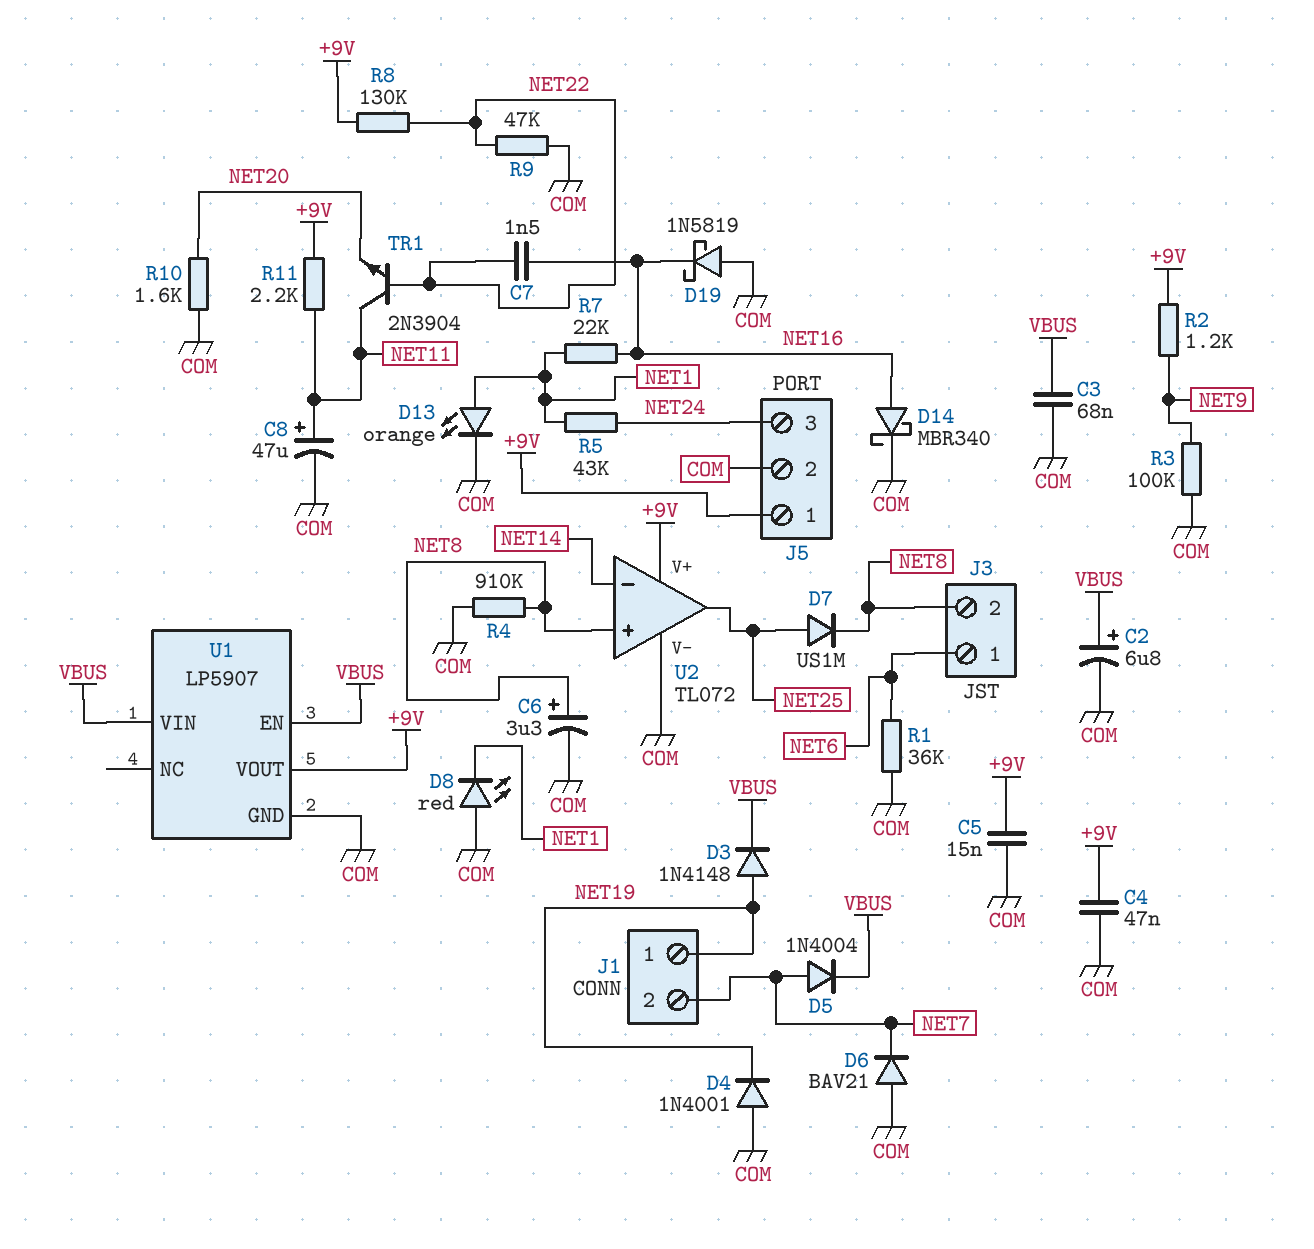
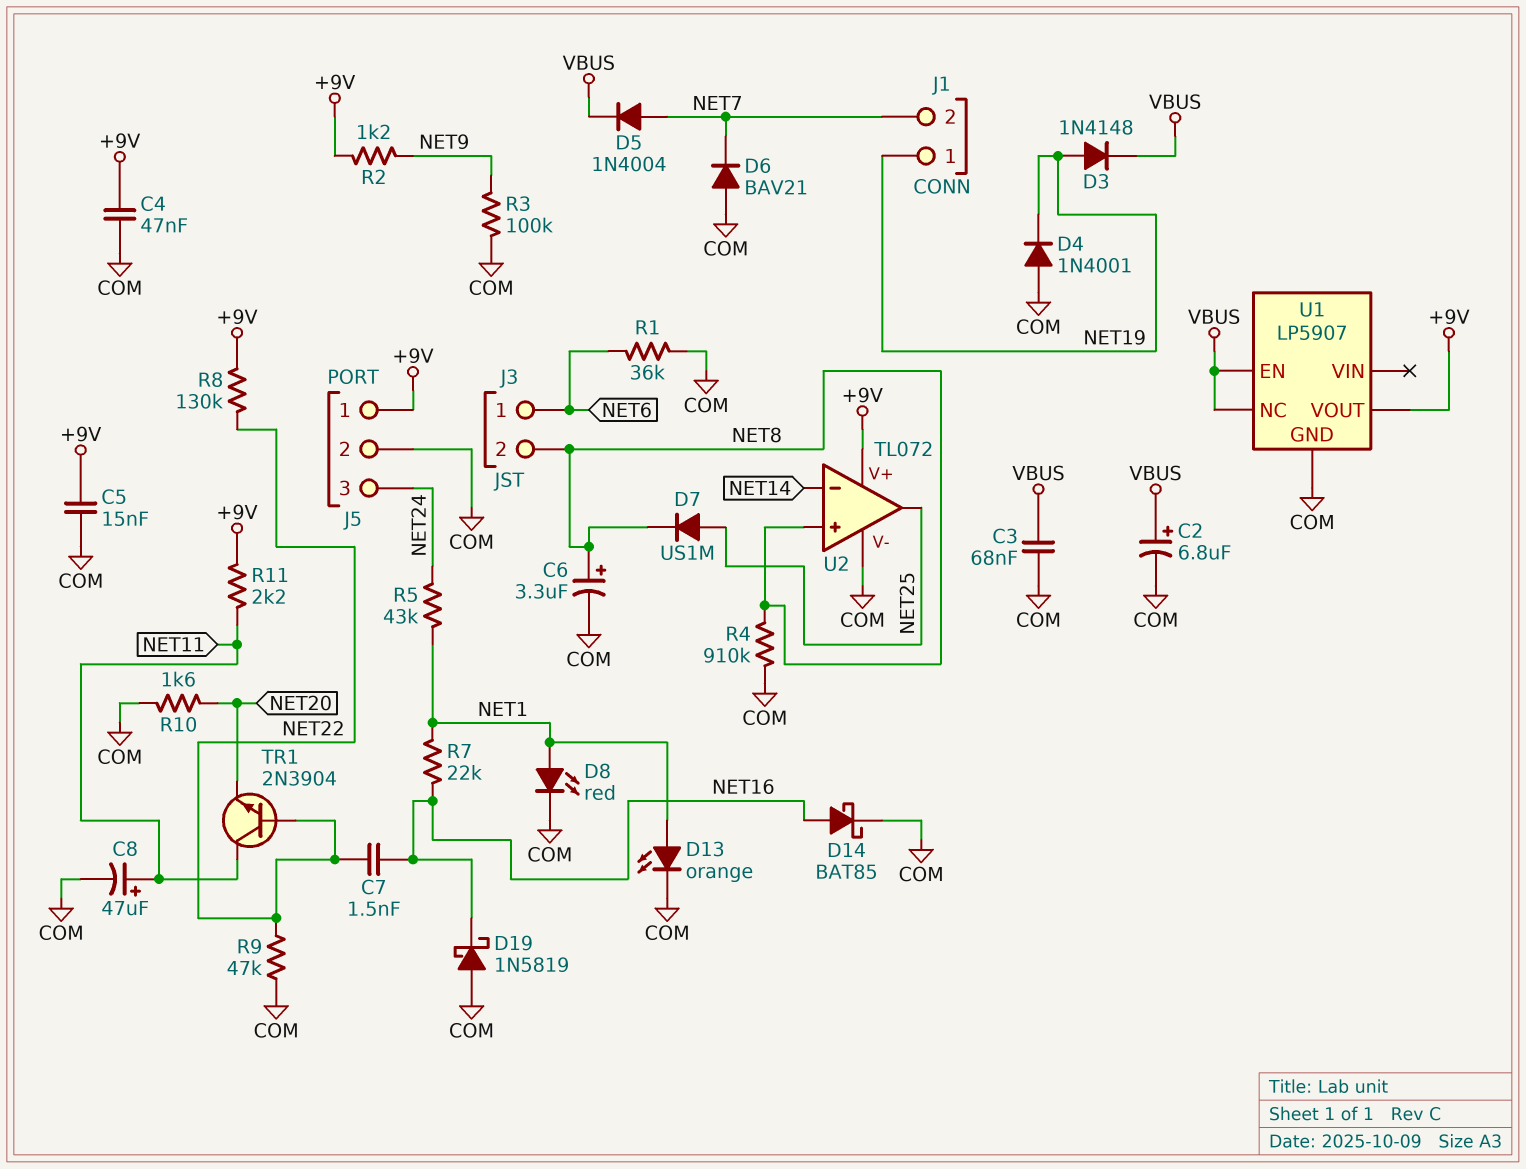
D8: LED red (A COM, K NET1) -> LED red (A NET1, K COM)
D14: schottky MBR340 (A NET16, K COM) -> schottky BAT85 (A NET16, K COM)
U1 pin NC: none -> VBUS
U1 pin VIN: VBUS -> none

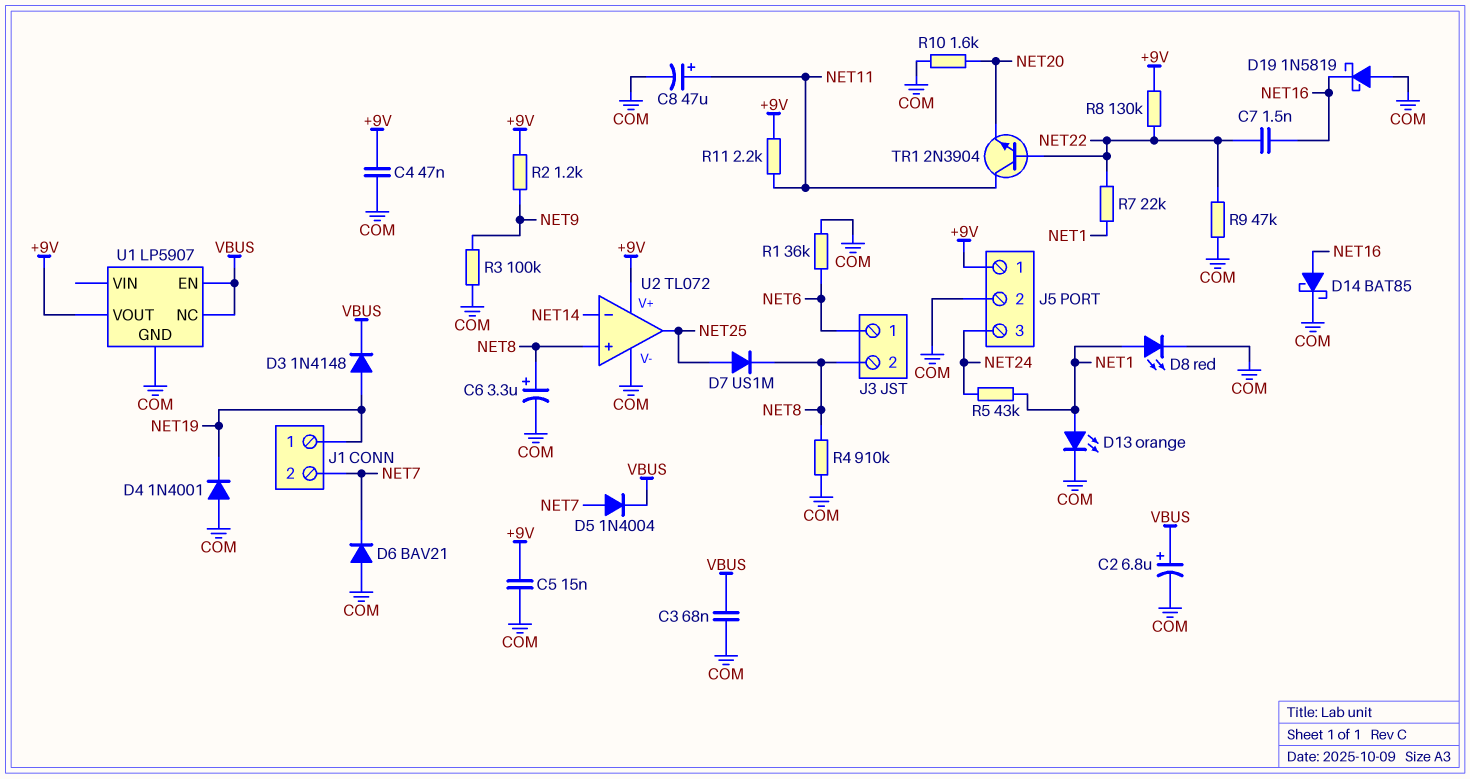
R7: 22k (NET1, NET16) -> 22k (NET1, NET22)

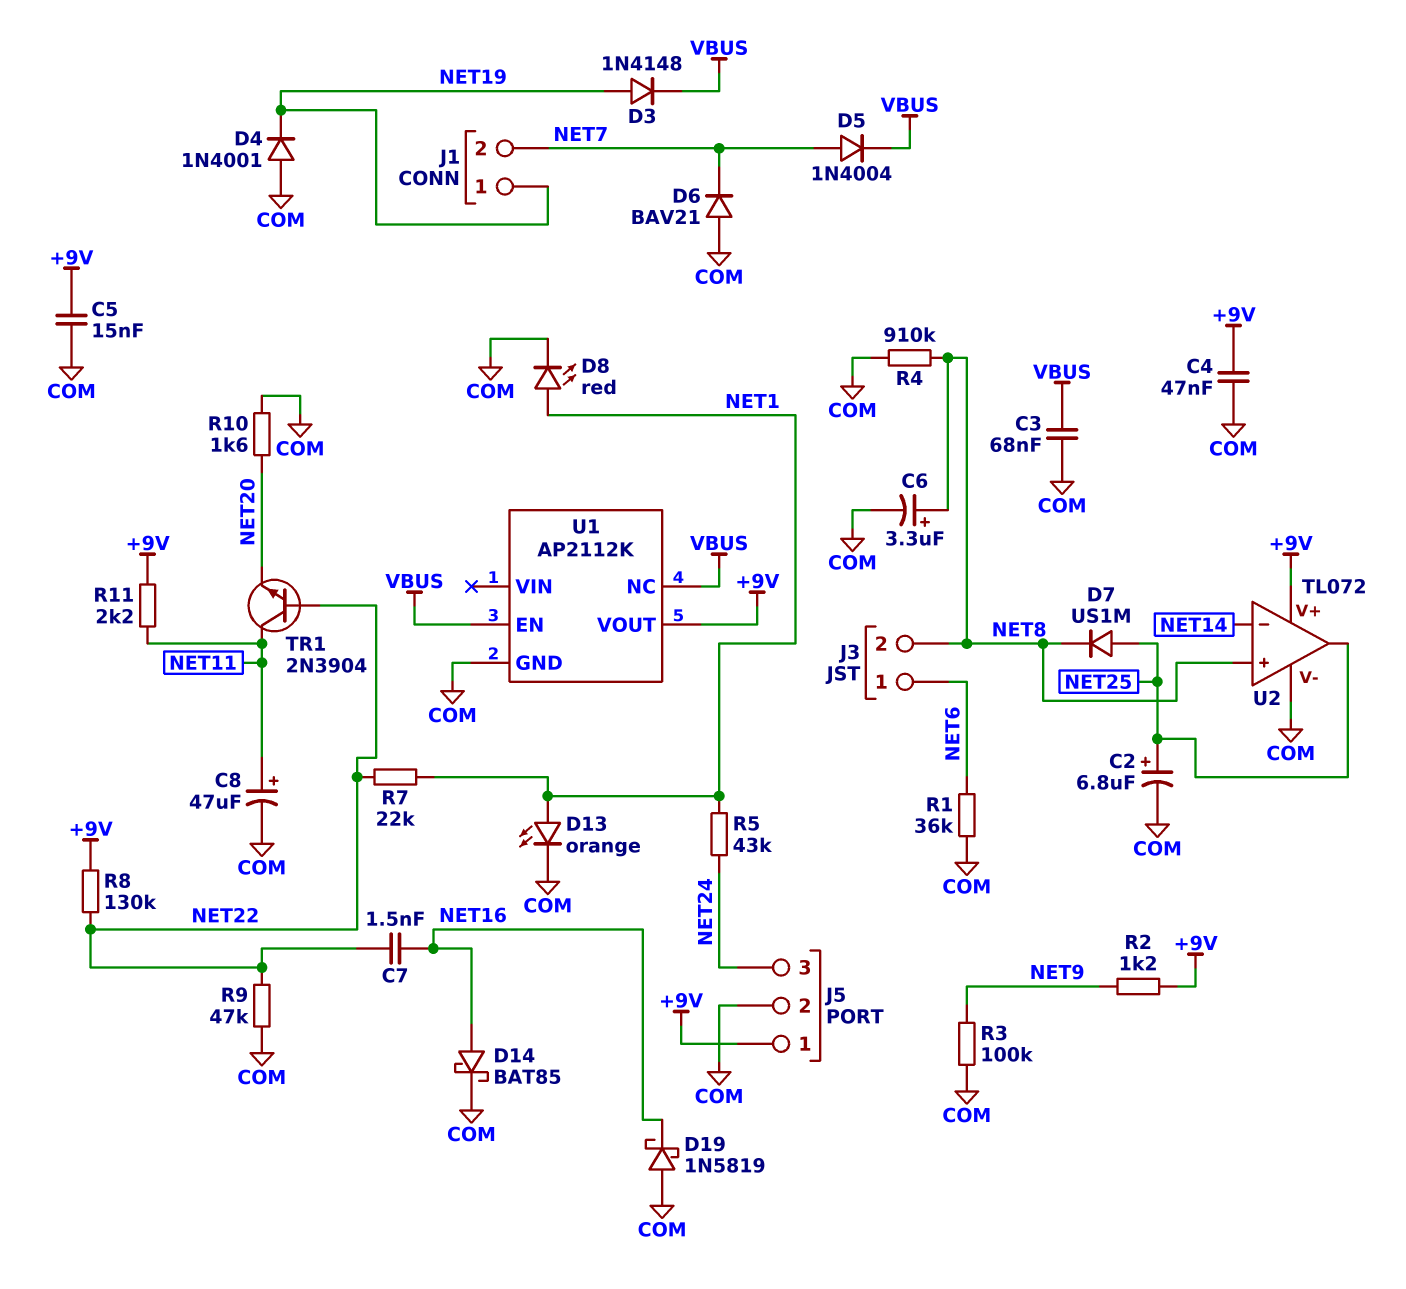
C2: 6.8uF (plus VBUS, minus COM) -> 6.8uF (plus NET25, minus COM)
U1: LP5907 -> AP2112K

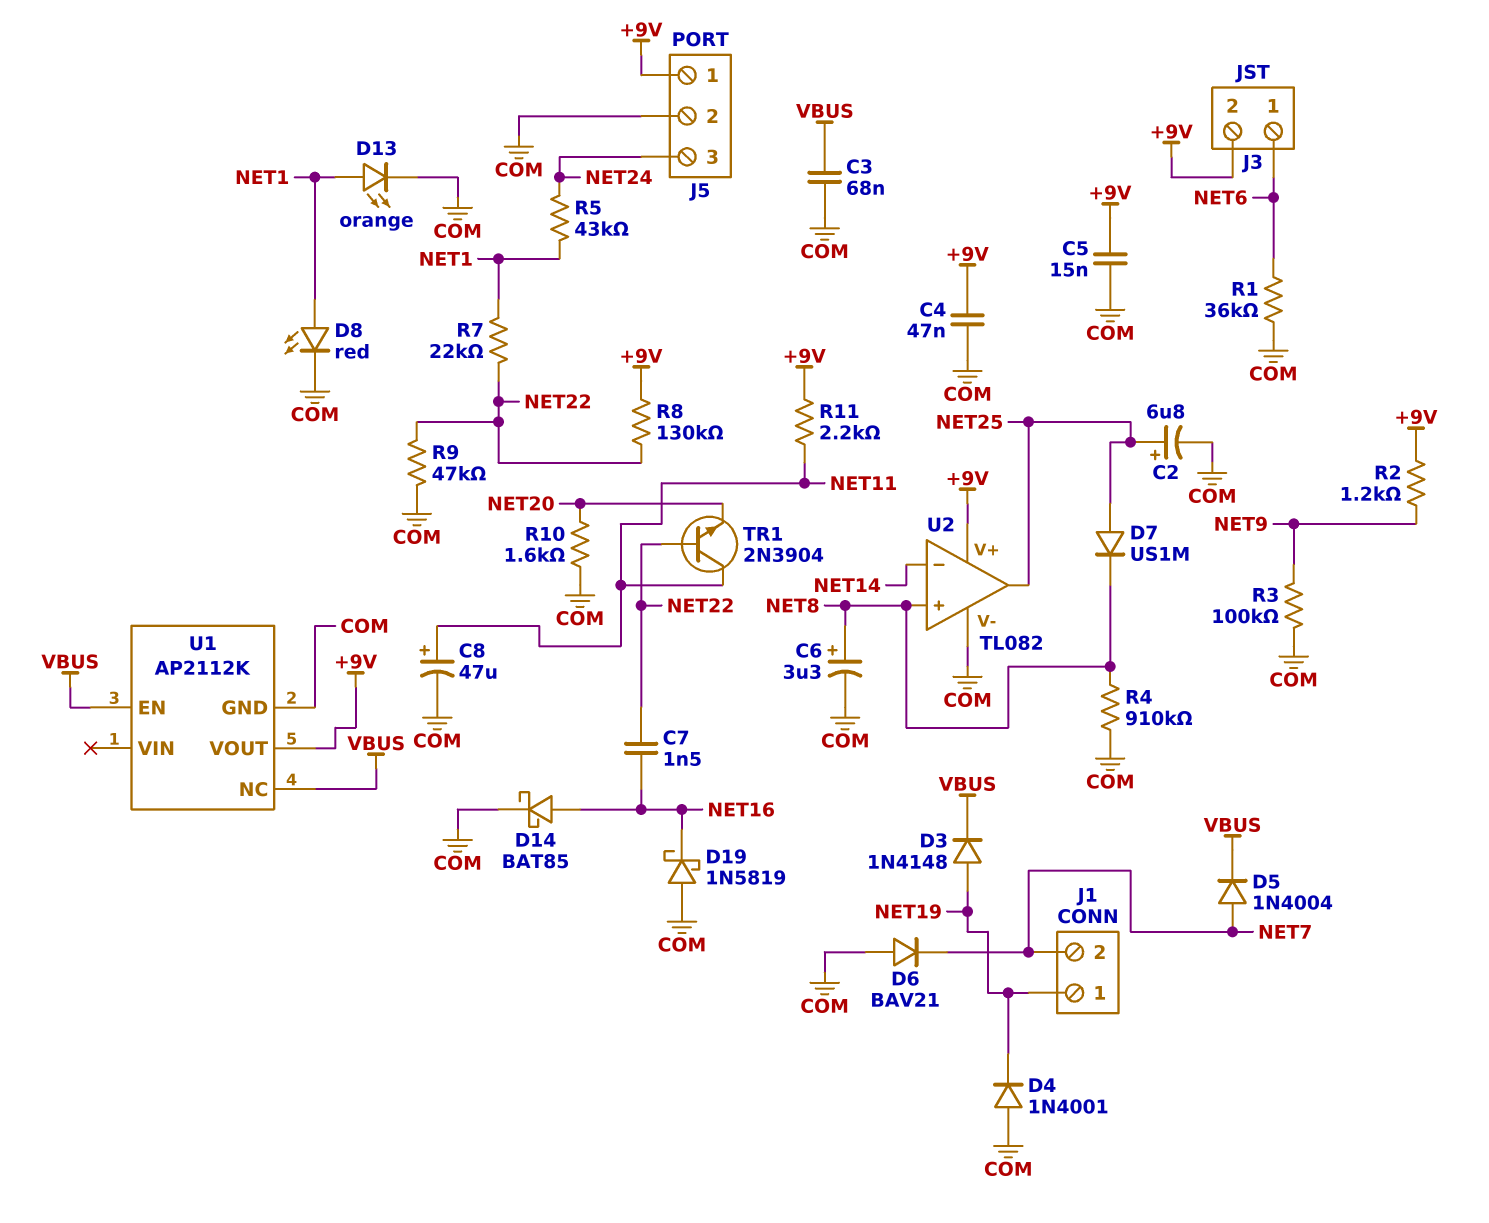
J3 pin 2: NET8 -> +9V
U2: TL072 -> TL082

